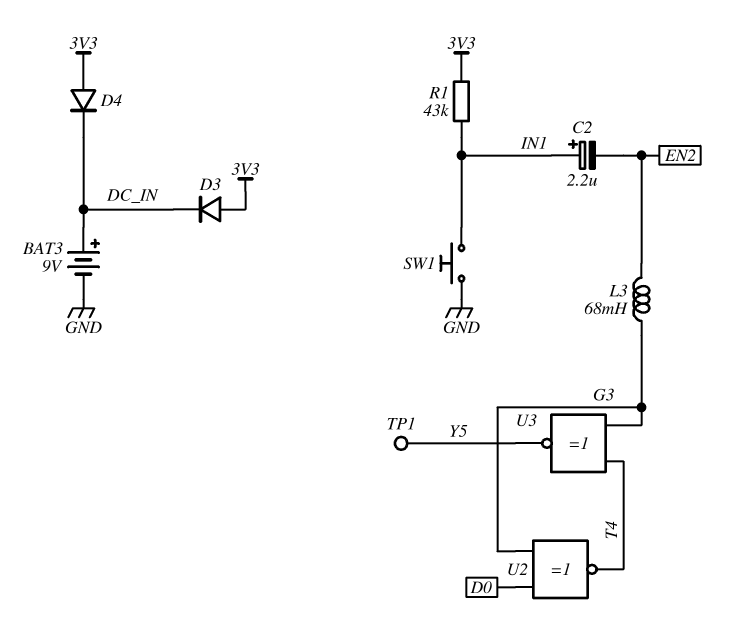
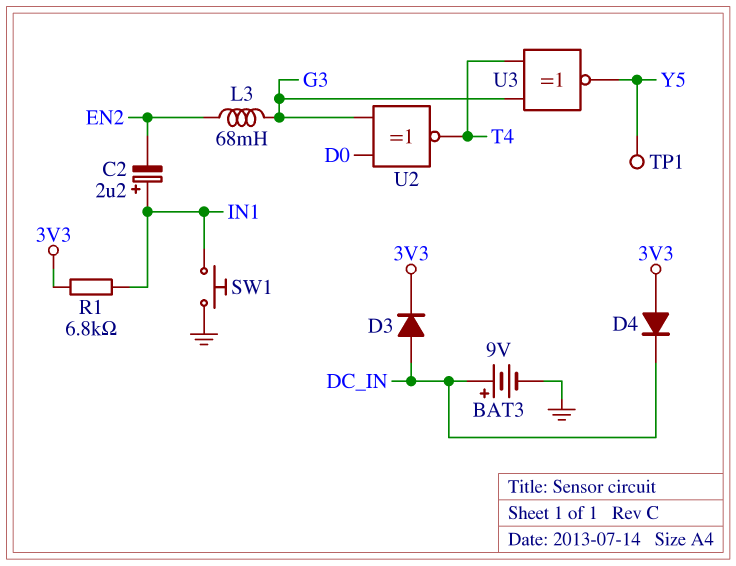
D3: diode (A 3V3, K DC_IN) -> diode (A DC_IN, K 3V3)
R1: 43k (3V3, IN1) -> 6.8k (3V3, IN1)

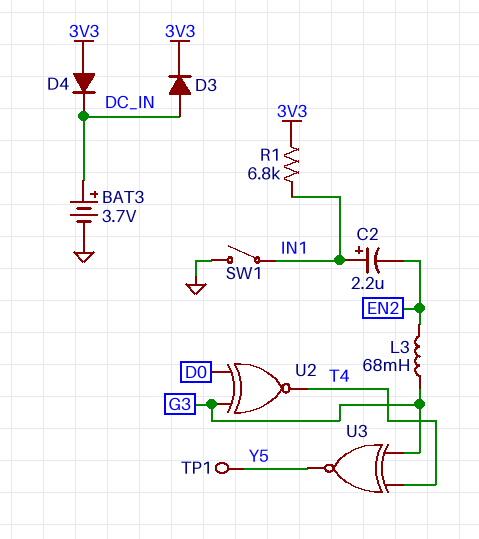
BAT3: 9V (plus DC_IN, minus GND) -> 3.7V (plus DC_IN, minus GND)
SW1: button (GND, IN1) -> switch (GND, IN1)

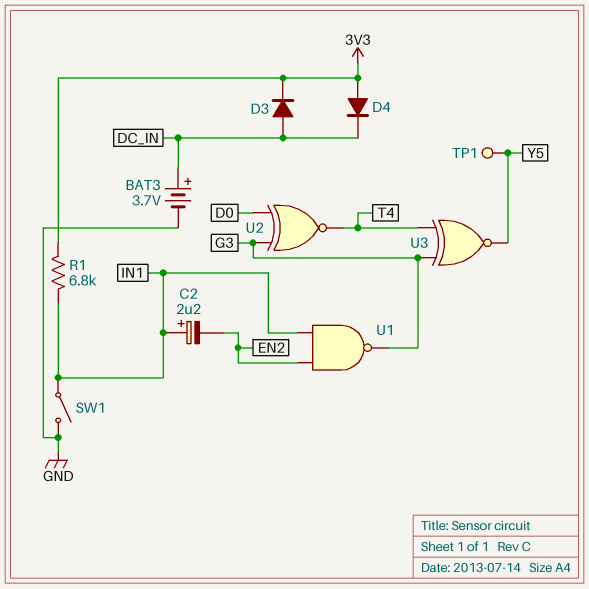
L3: 68mH (EN2, G3) -> none
U1: none -> NAND (in EN2, in IN1, out G3)

